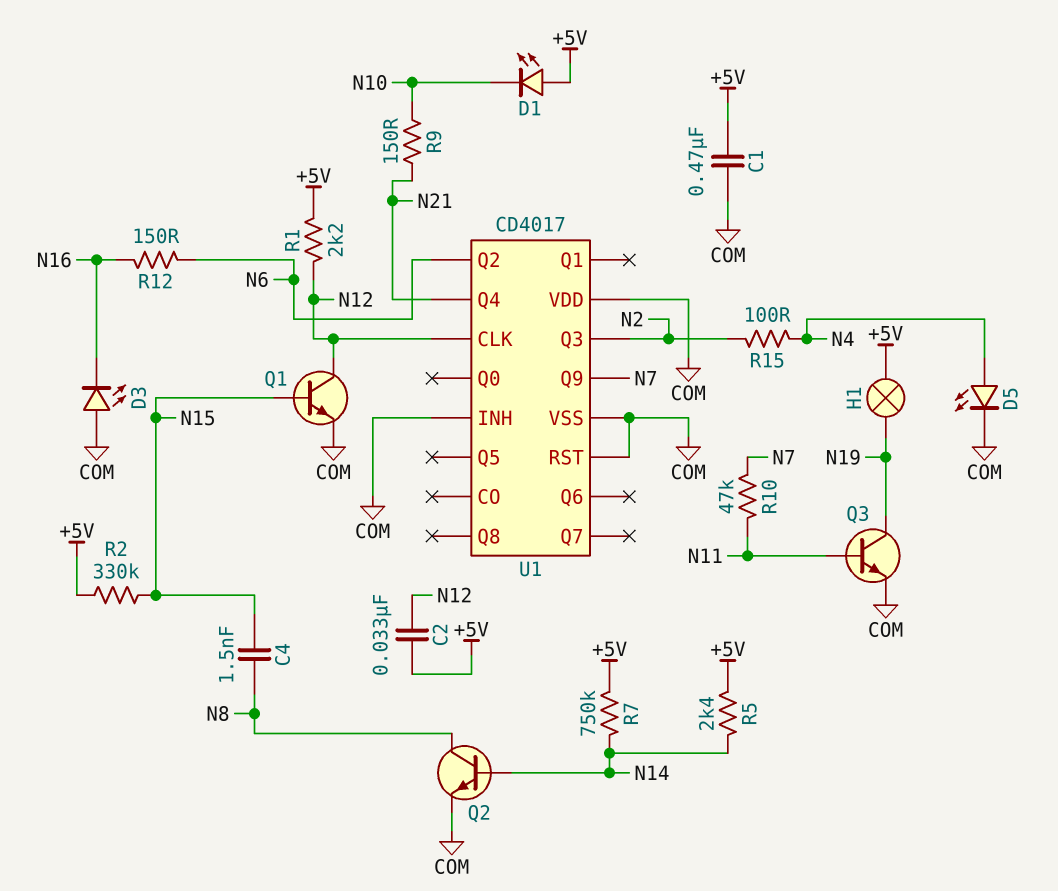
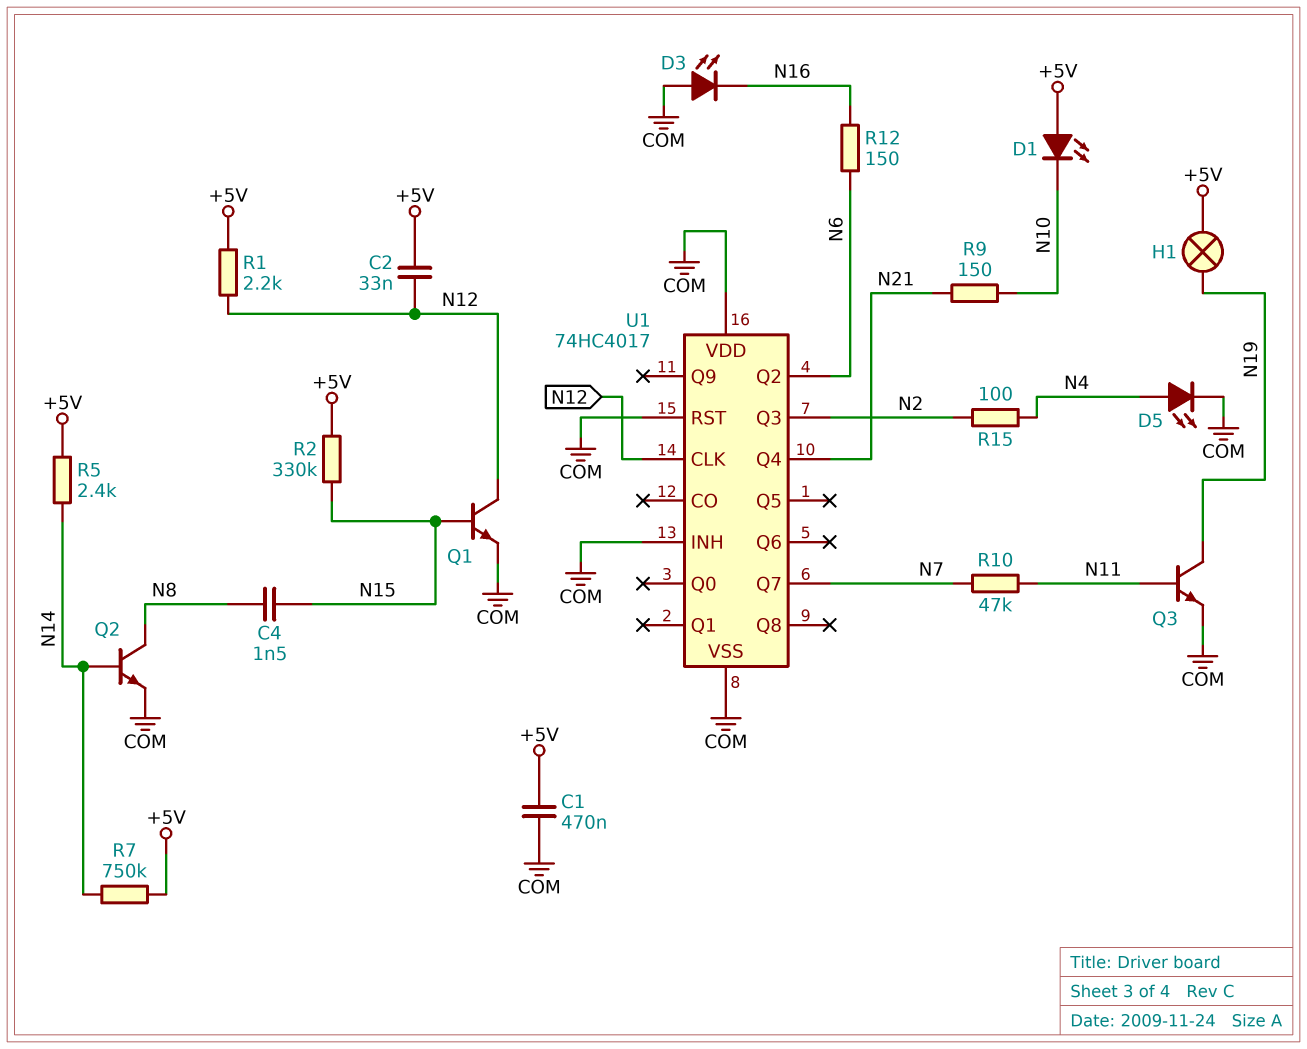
U1: CD4017 -> 74HC4017
U1 pin Q7: none -> N7
U1 pin Q9: N7 -> none

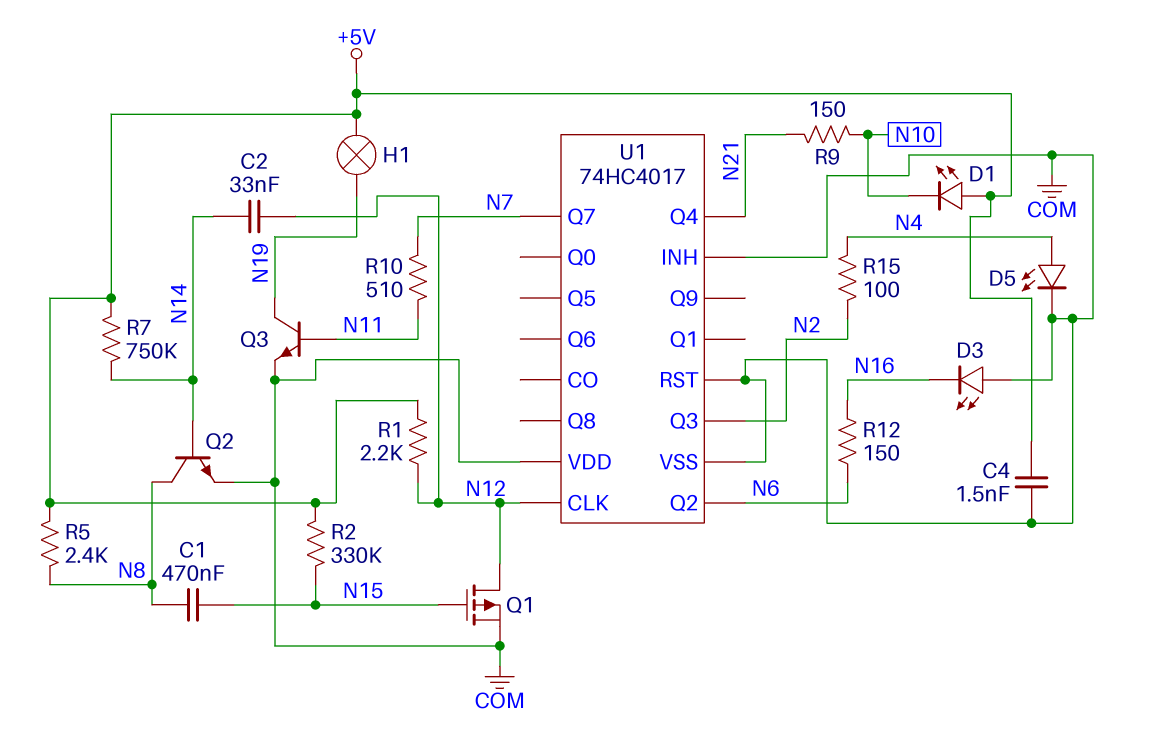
C1: 470nF (+5V, COM) -> 470nF (N8, N15)
C2: 33nF (+5V, N12) -> 33nF (N12, N14)
C4: 1.5nF (N8, N15) -> 1.5nF (+5V, COM)
Q1: NPN (B N15, C N12, E COM) -> PMOS (G N15, D N12, S COM)
R5: 2.4k (+5V, N14) -> 2.4k (+5V, N8)
R10: 47k (N7, N11) -> 510 (N7, N11)

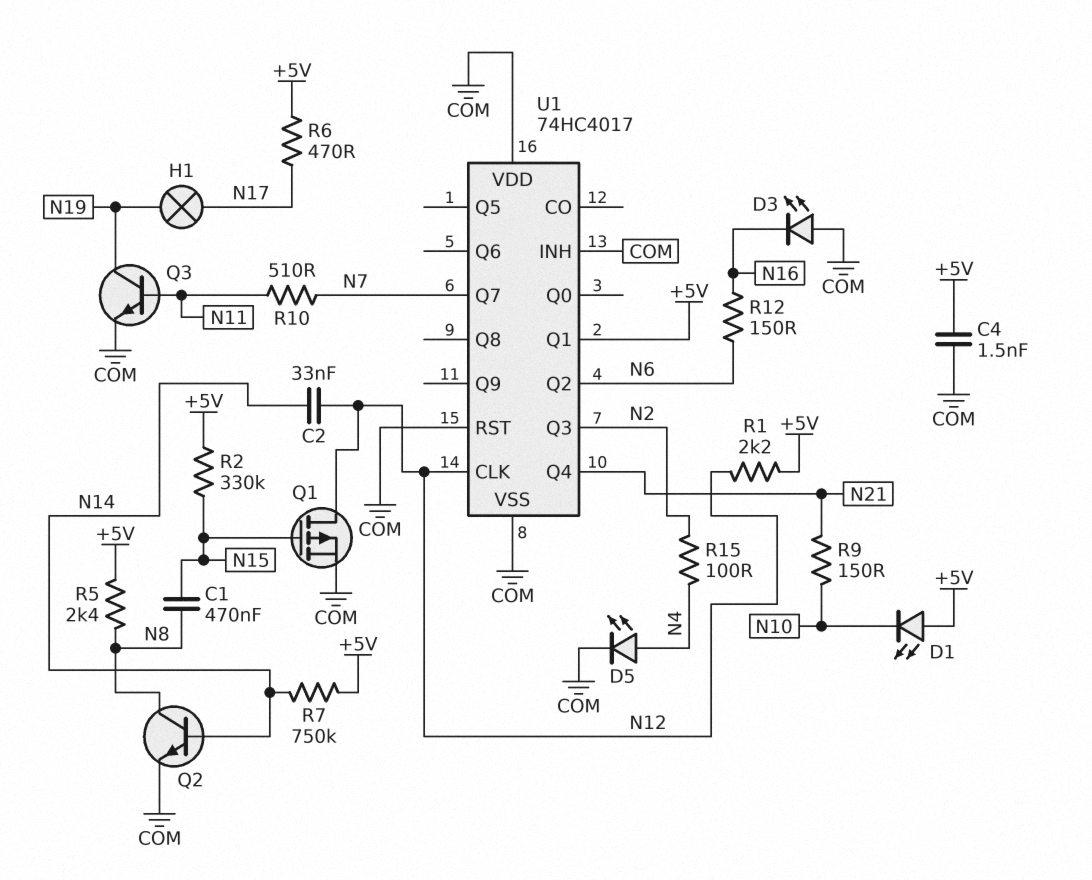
H1: lamp (+5V, N19) -> lamp (N17, N19)
R6: none -> 470 (+5V, N17)
U1 pin Q1: none -> +5V

